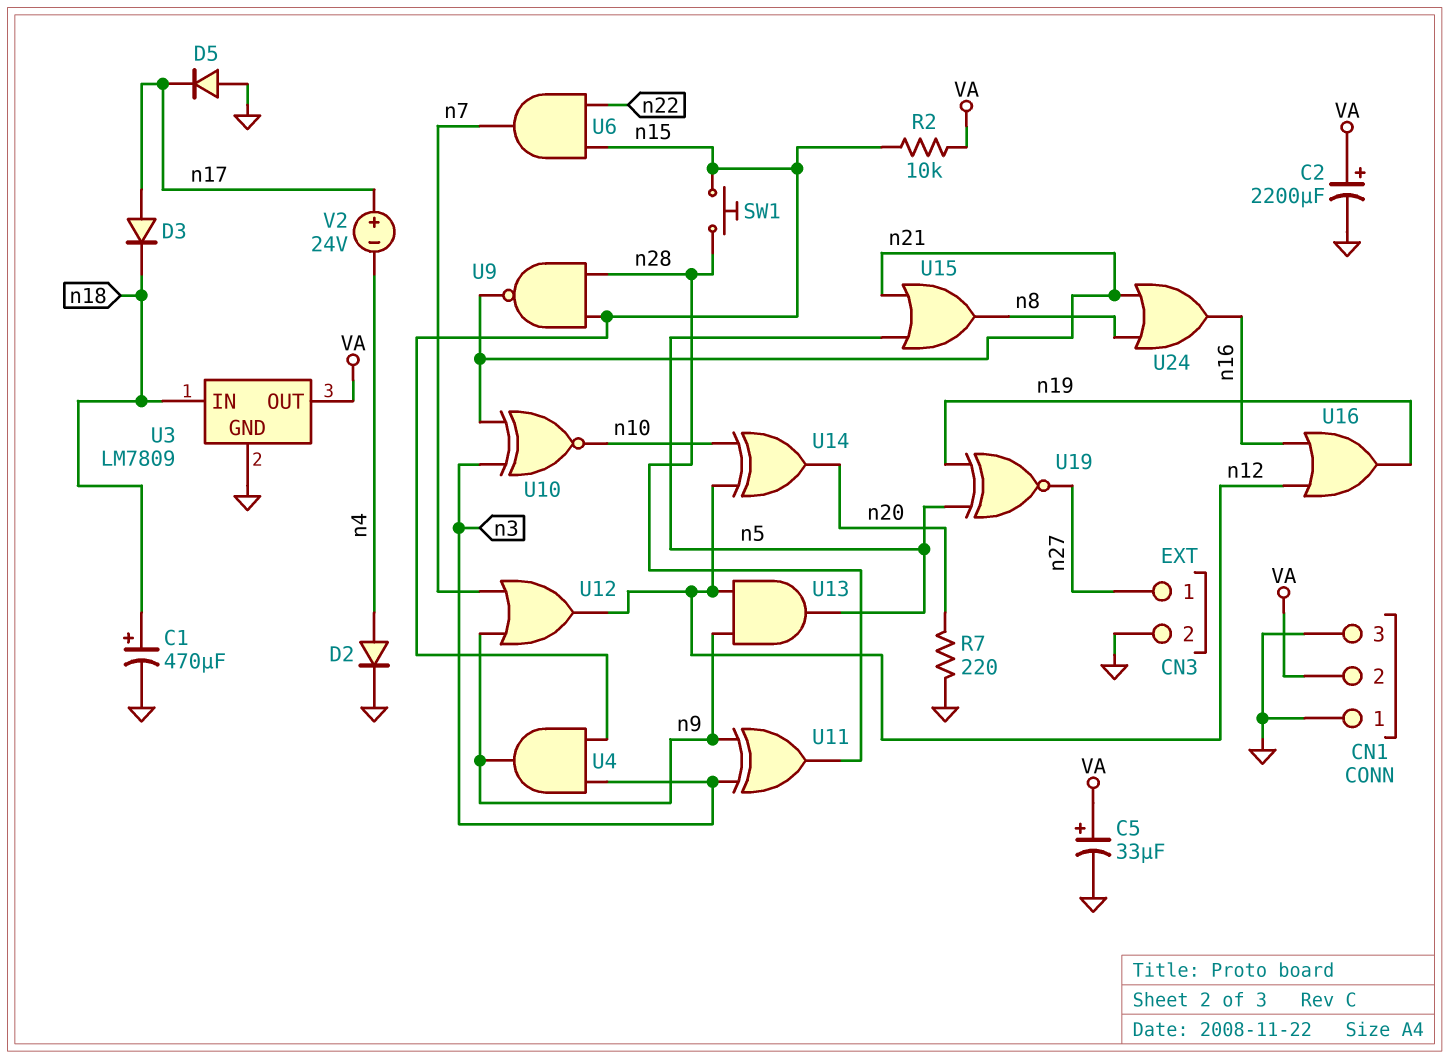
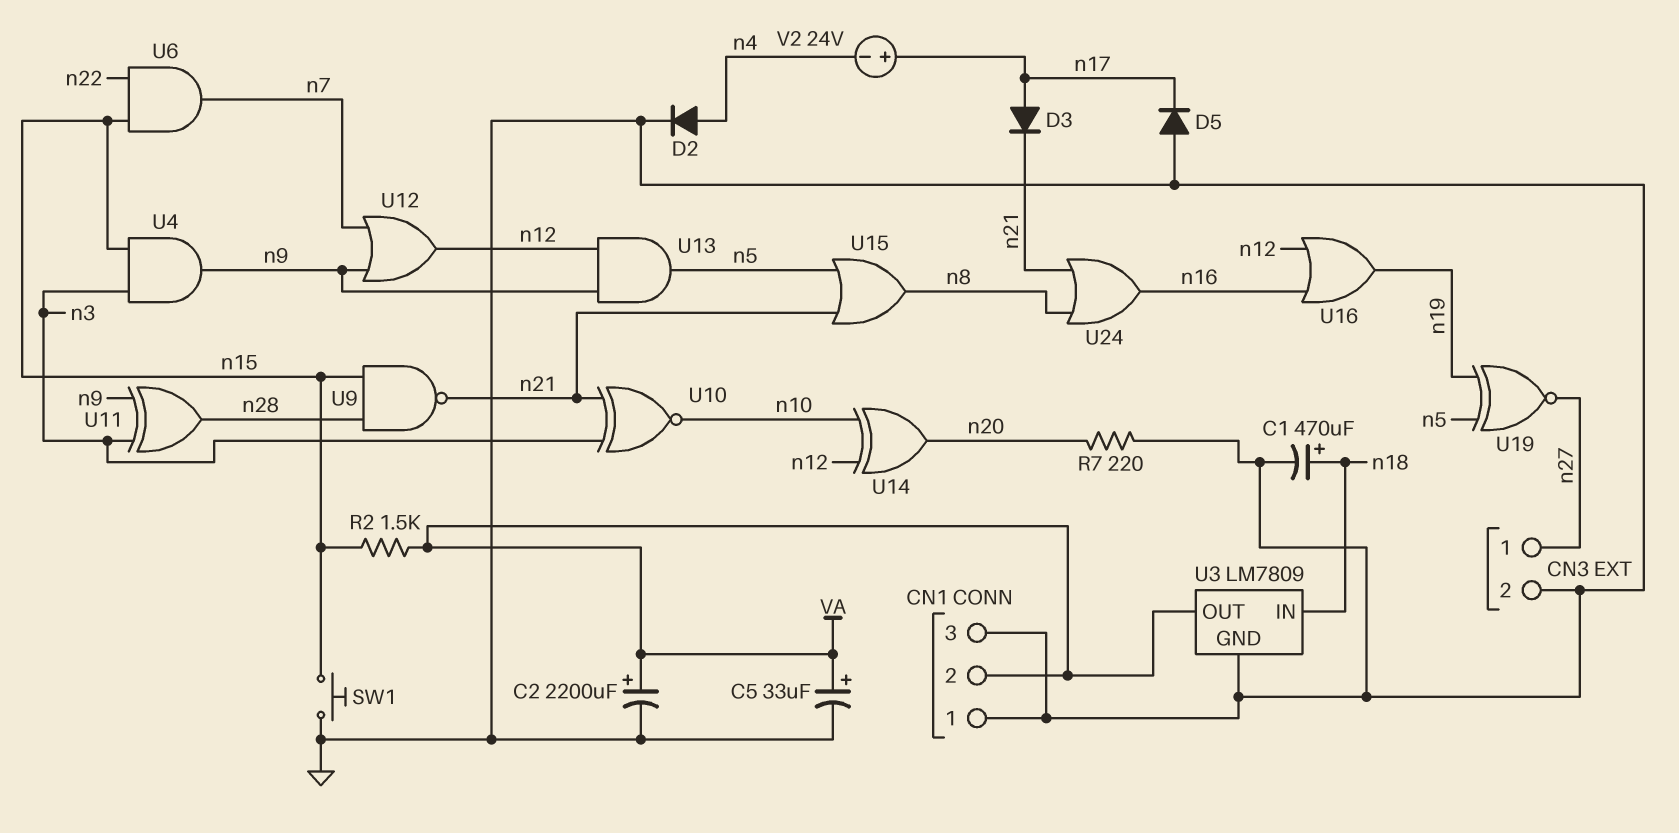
D3: diode (A n17, K n18) -> diode (A n17, K n21)
R2: 10k (VA, n15) -> 1.5k (VA, n15)
SW1: button (n15, n28) -> button (GND, n15)

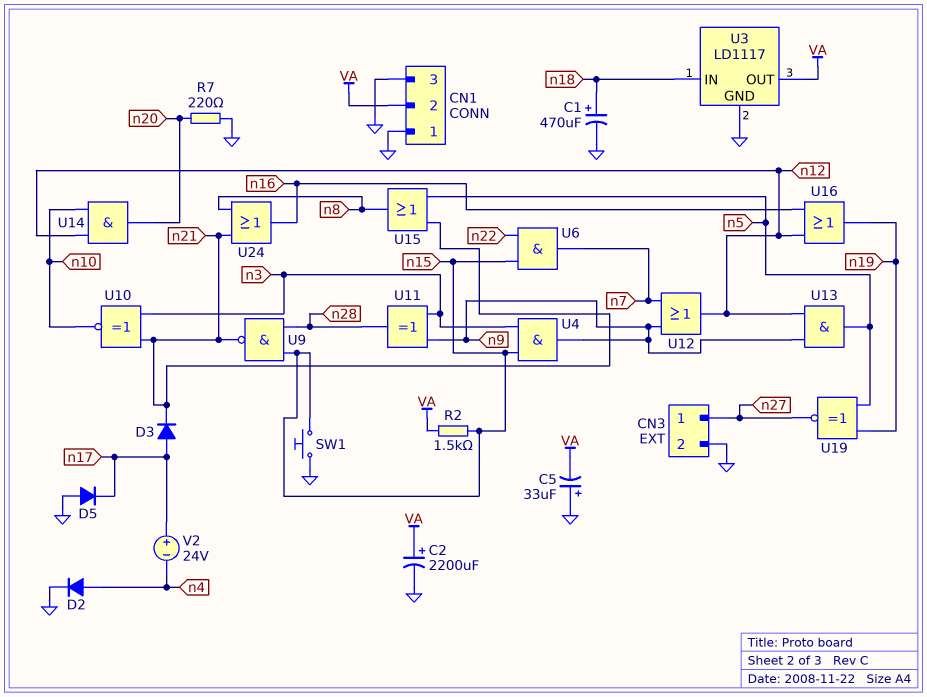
C5: 33uF (plus VA, minus GND) -> 33uF (plus GND, minus VA)
U3: LM7809 -> LD1117
U14: XOR (in n10, in n12, out n20) -> AND (in n10, in n12, out n20)

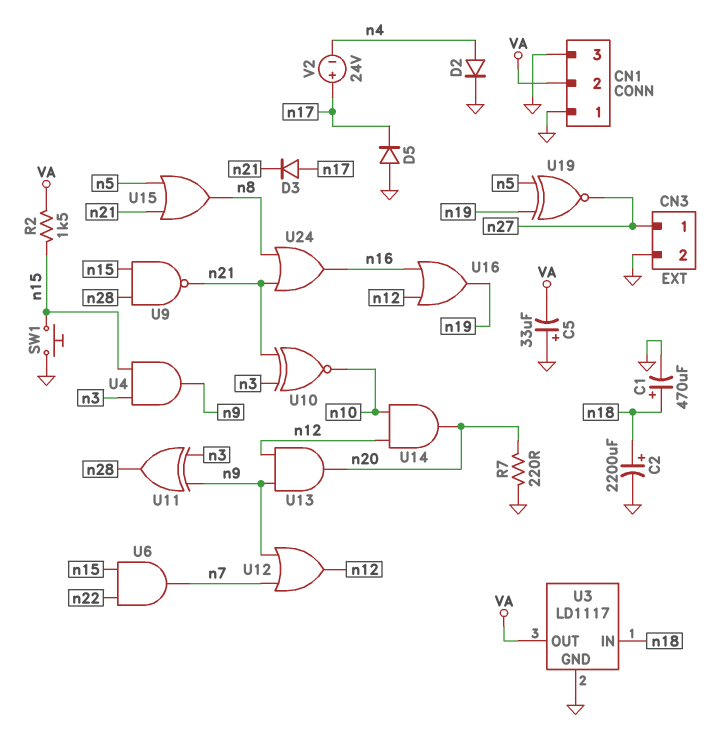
C2: 2200uF (plus VA, minus GND) -> 2200uF (plus n18, minus GND)
U13: AND (in n9, in n12, out n5) -> AND (in n9, in n12, out n20)

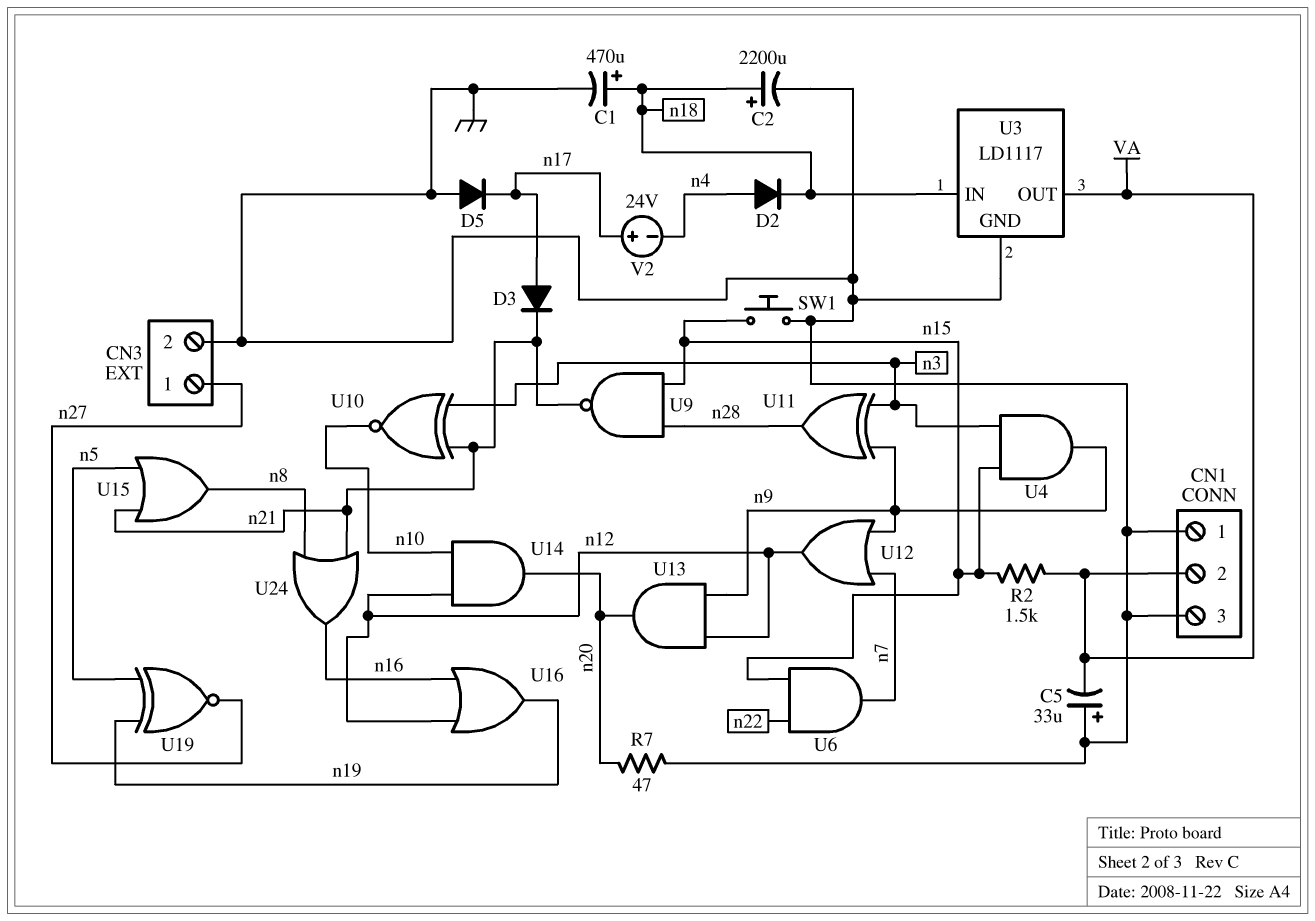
D2: diode (A n4, K GND) -> diode (A n4, K n18)
R7: 220 (GND, n20) -> 47 (GND, n20)

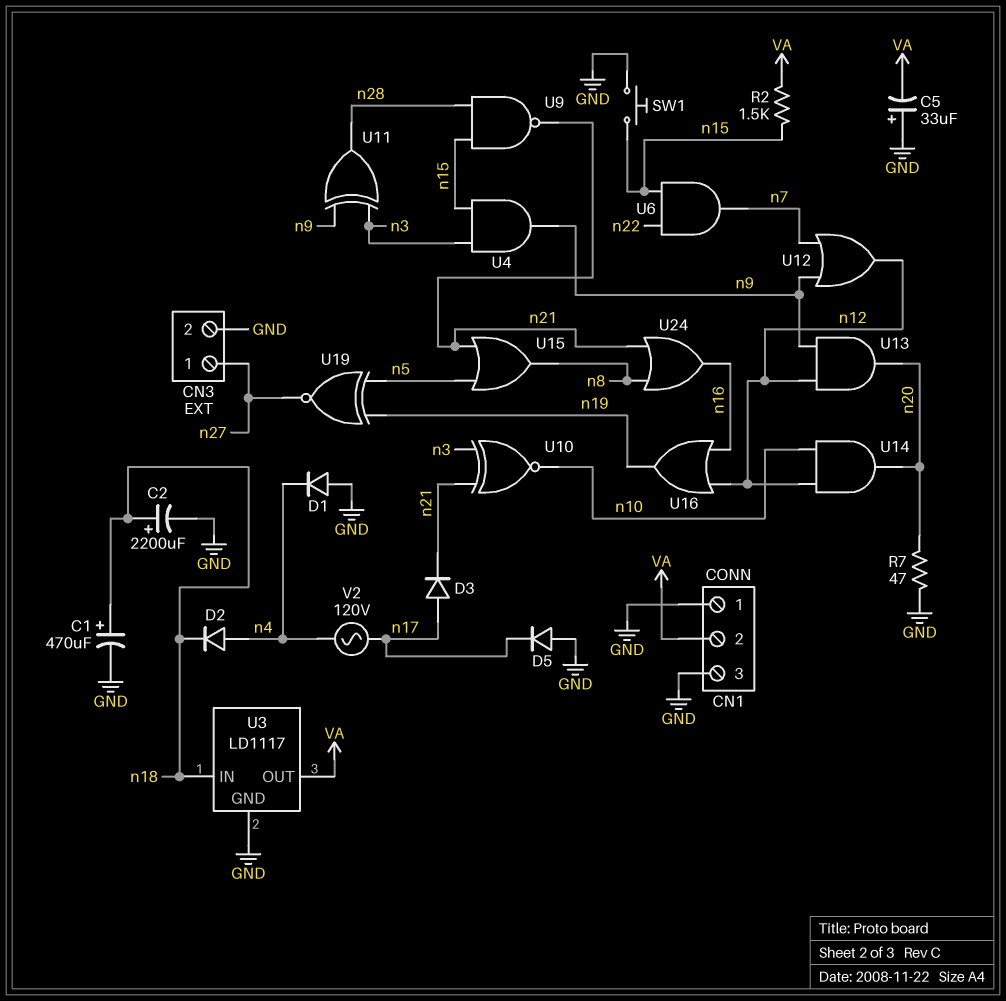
D1: none -> diode (A GND, K n4)
V2: 24V (plus n17, minus n4) -> AC 120V (n4, n17)

